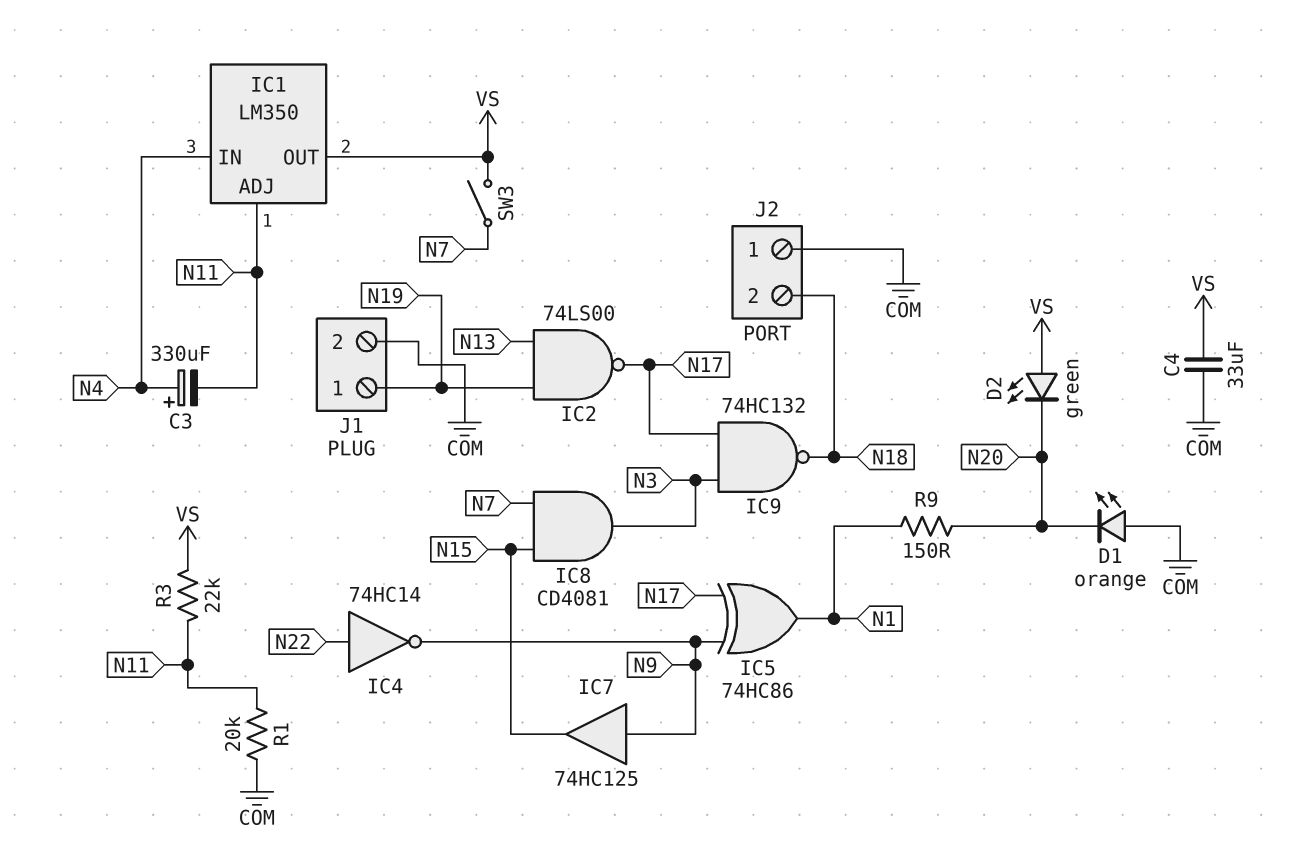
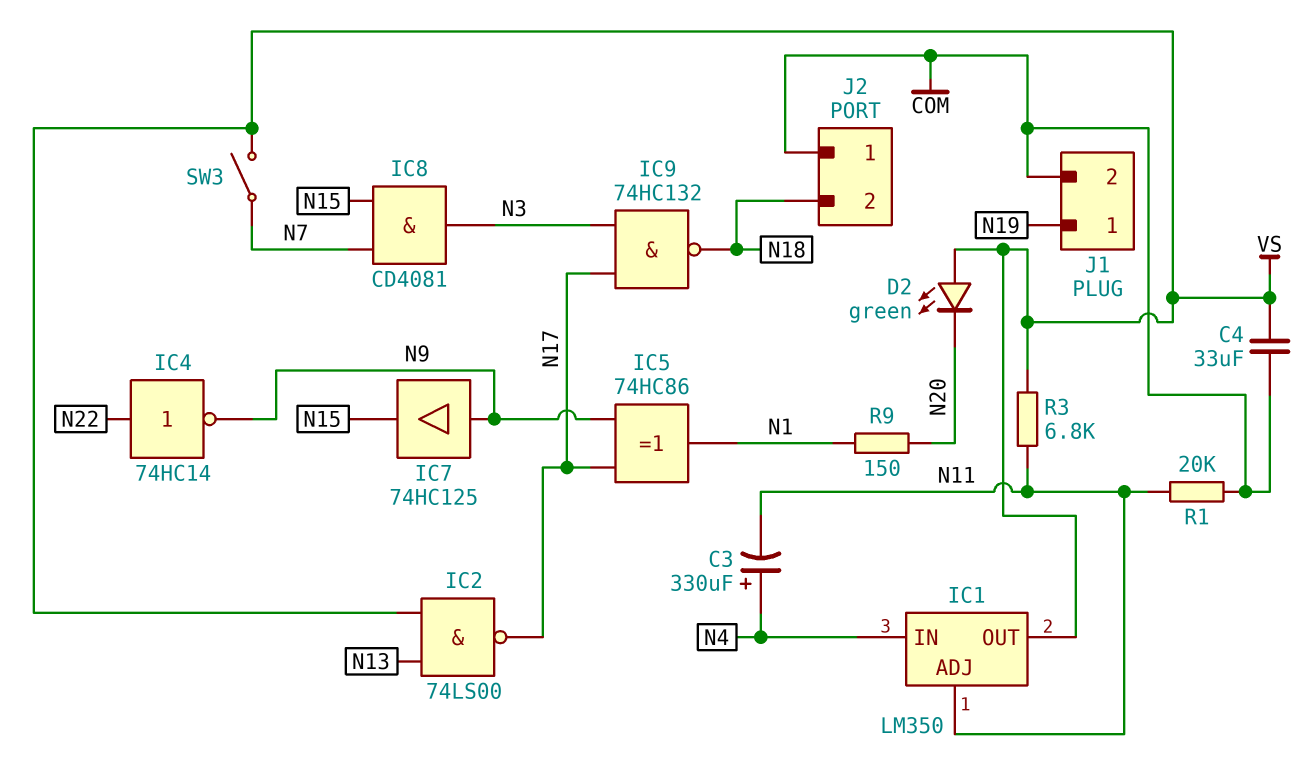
D1: LED orange (A COM, K N20) -> none
IC2: NAND 74LS00 (in N13, in N19, out N17) -> NAND 74LS00 (in N13, in VS, out N17)
R3: 22k (N11, VS) -> 6.8k (N11, VS)

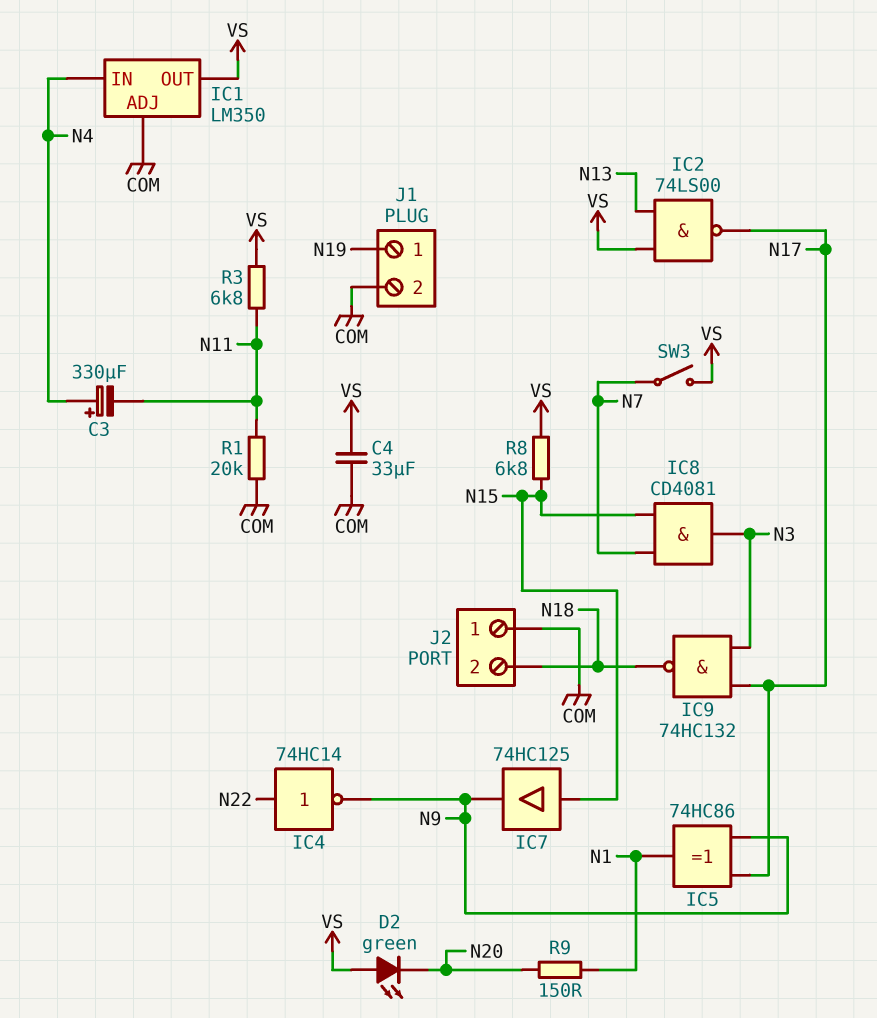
IC1 pin ADJ: N11 -> COM
IC7: buffer 74HC125 (in N9, out N15) -> buffer 74HC125 (in N15, out N9)
R8: none -> 6.8k (N15, VS)

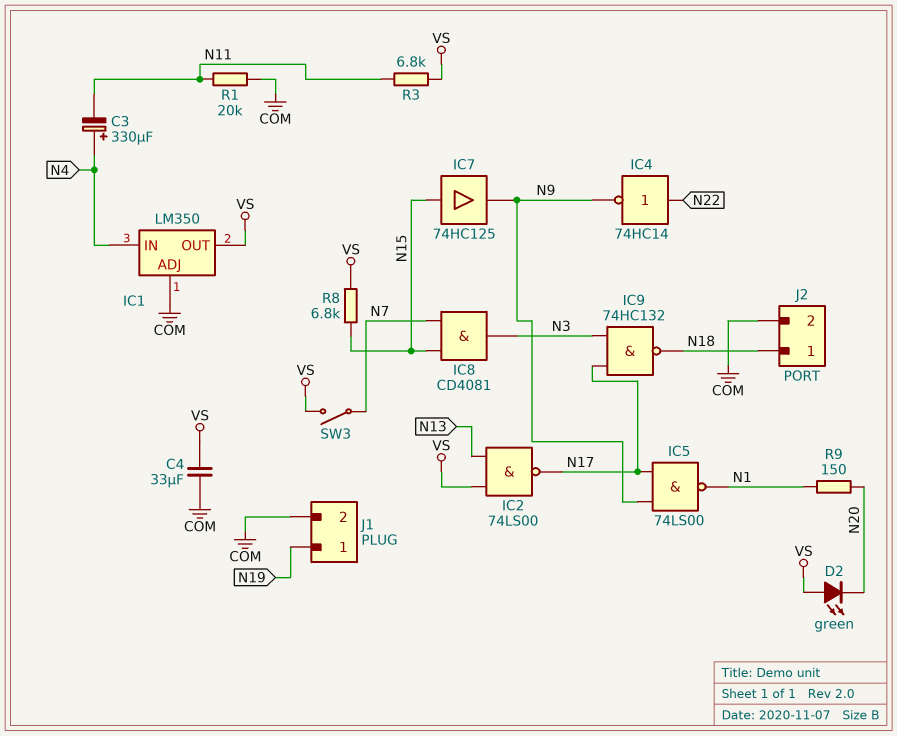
IC5: XOR 74HC86 (in N9, in N17, out N1) -> NAND 74LS00 (in N9, in N17, out N1)
J2 pin 1: COM -> N18
J2 pin 2: N18 -> COM

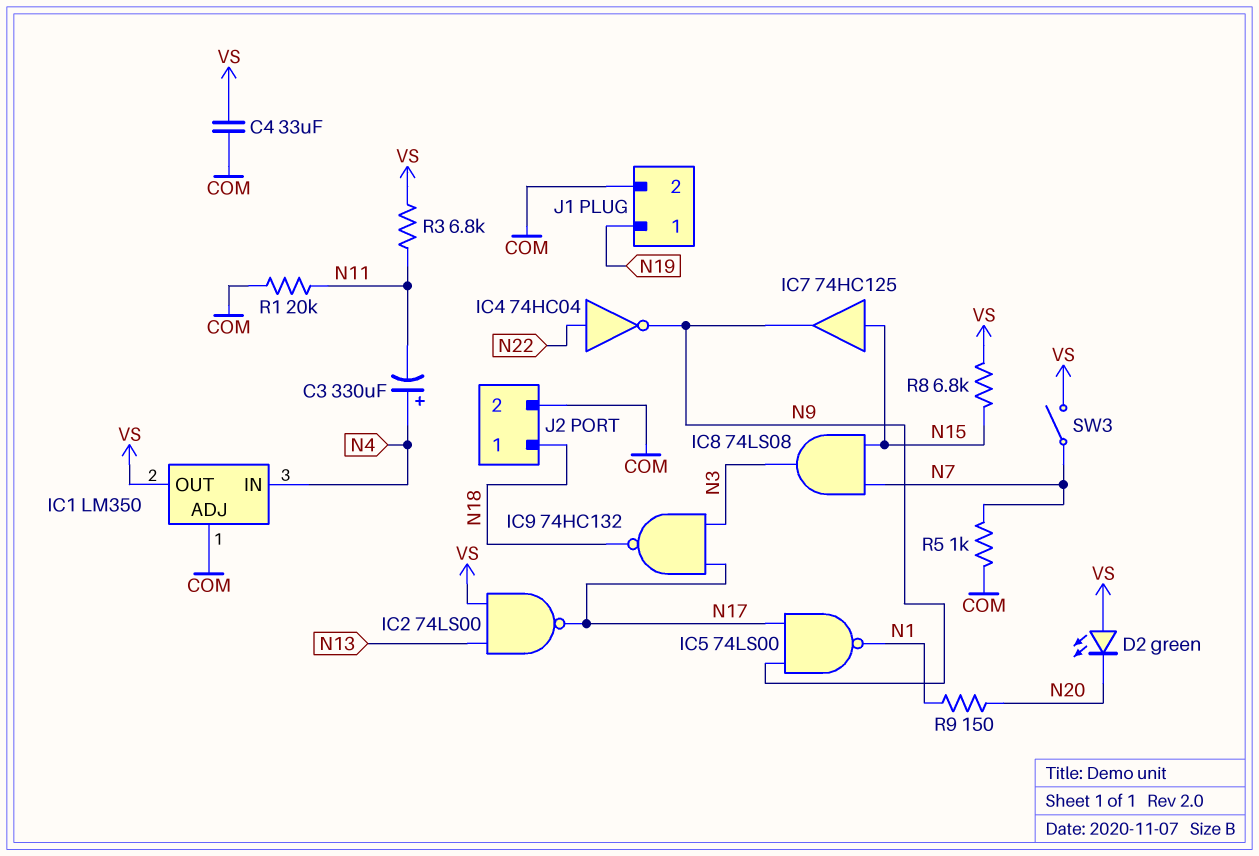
IC4: NOT 74HC14 (in N22, out N9) -> NOT 74HC04 (in N22, out N9)
IC8: AND CD4081 (in N7, in N15, out N3) -> AND 74LS08 (in N7, in N15, out N3)
R5: none -> 1k (COM, N7)

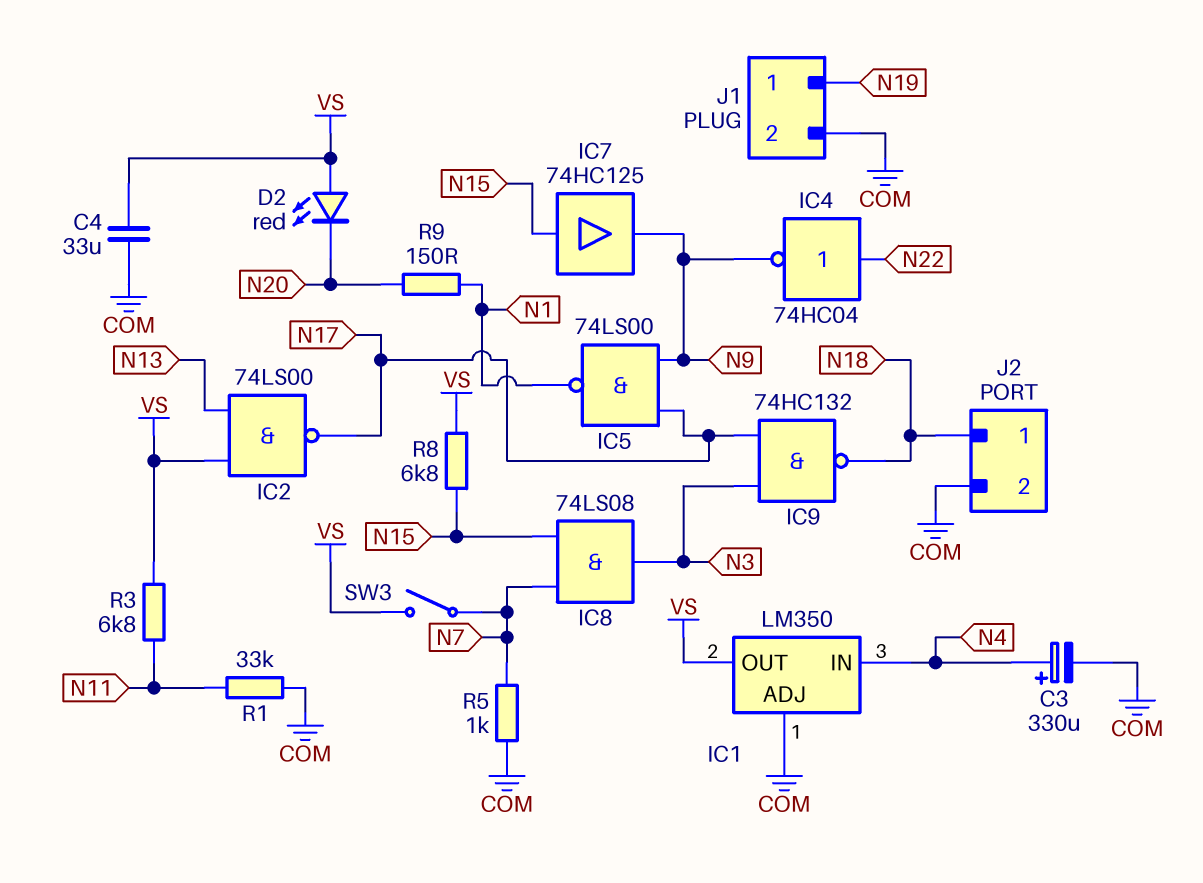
C3: 330uF (plus N4, minus N11) -> 330uF (plus N4, minus COM)
D2: LED green (A VS, K N20) -> LED red (A VS, K N20)
R1: 20k (COM, N11) -> 33k (COM, N11)

